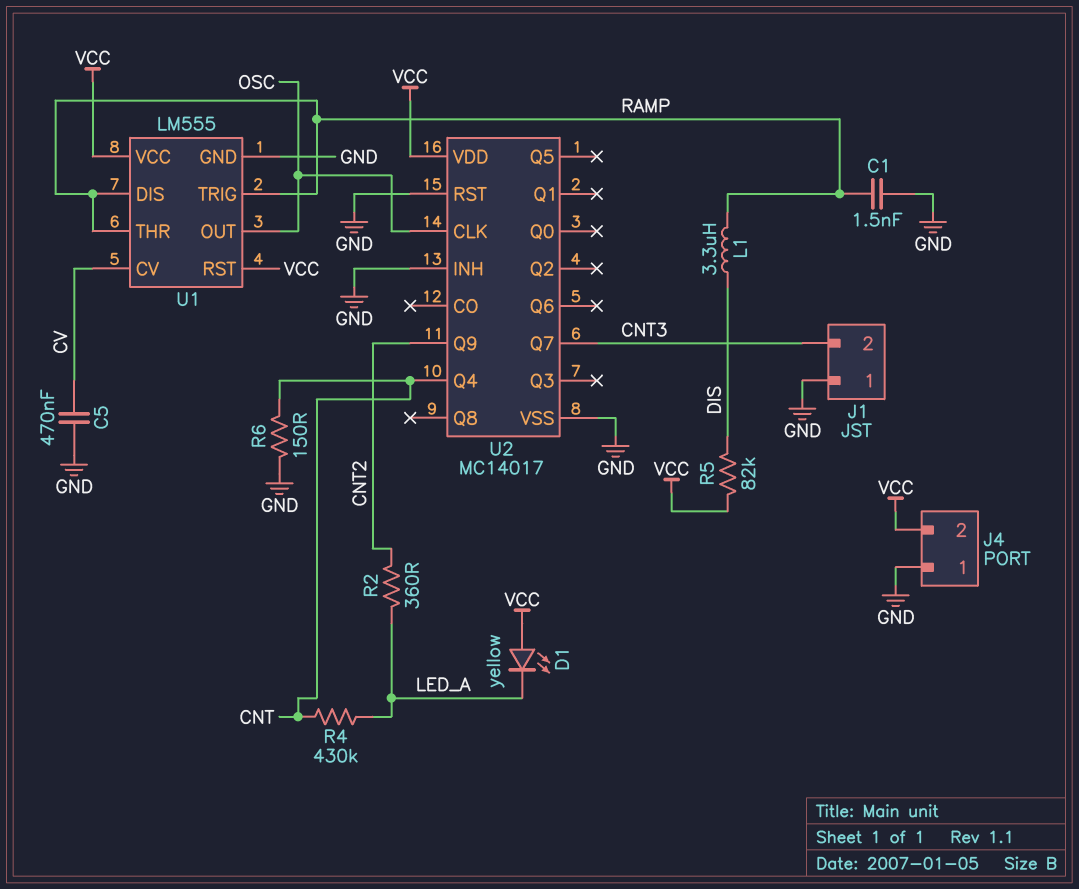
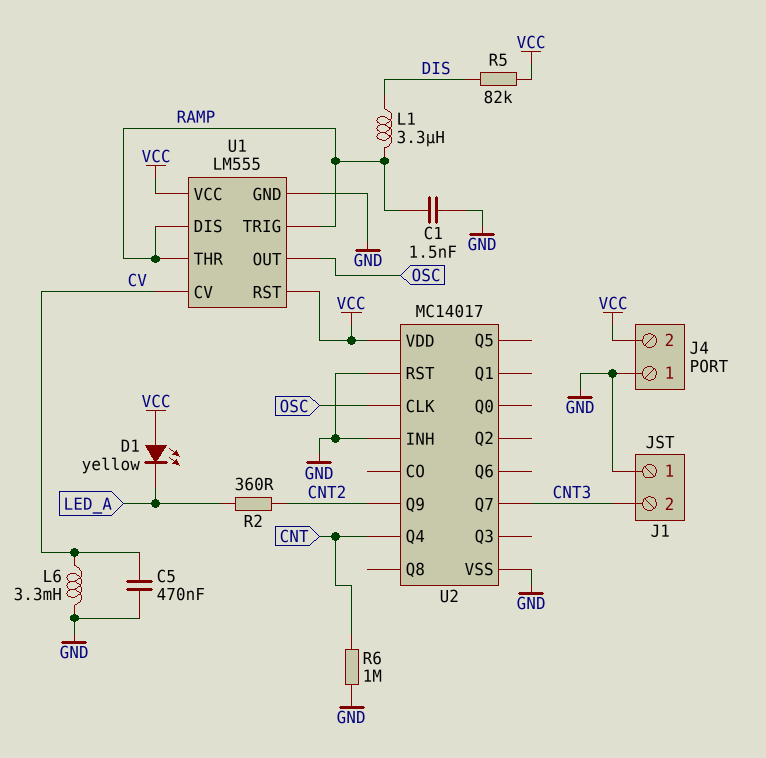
L6: none -> 3.3mH (CV, GND)
R4: 430k (CNT, LED_A) -> none
R6: 150 (CNT, GND) -> 1M (CNT, GND)

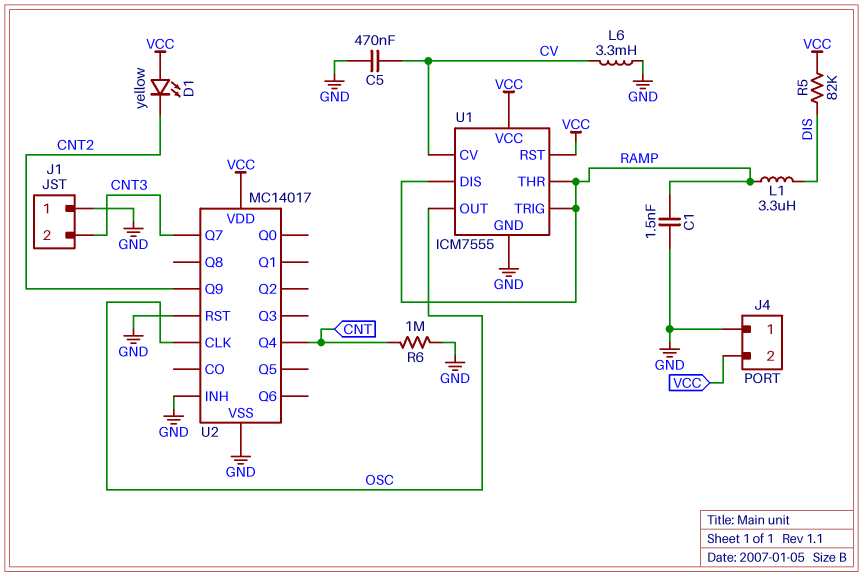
D1: LED yellow (A VCC, K LED_A) -> LED yellow (A VCC, K CNT2)
R2: 360 (CNT2, LED_A) -> none
U1: LM555 -> ICM7555

